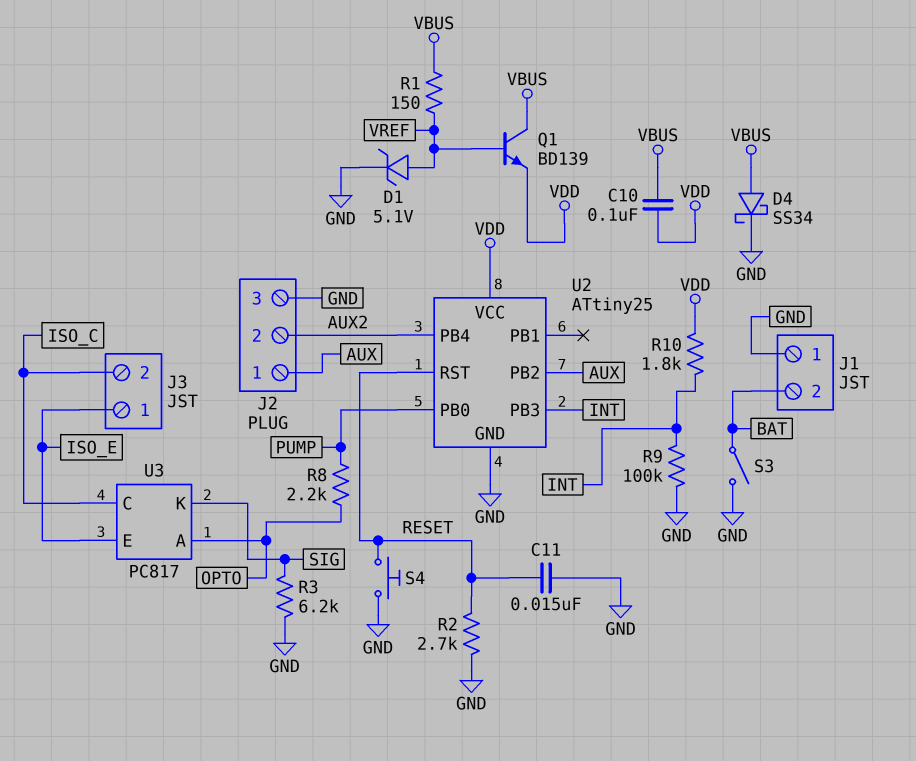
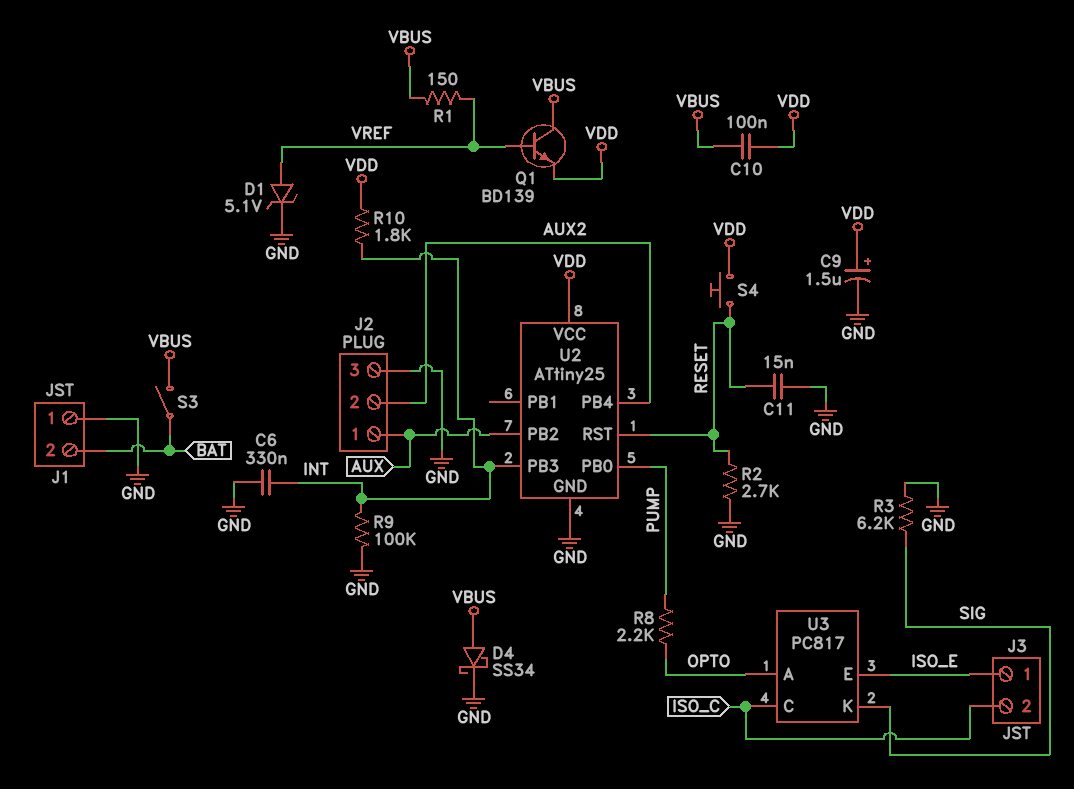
C6: none -> 330nF (GND, INT)
C9: none -> 1.5uF (plus VDD, minus GND)
S3: switch (BAT, GND) -> switch (BAT, VBUS)
S4: button (GND, RESET) -> button (RESET, VDD)

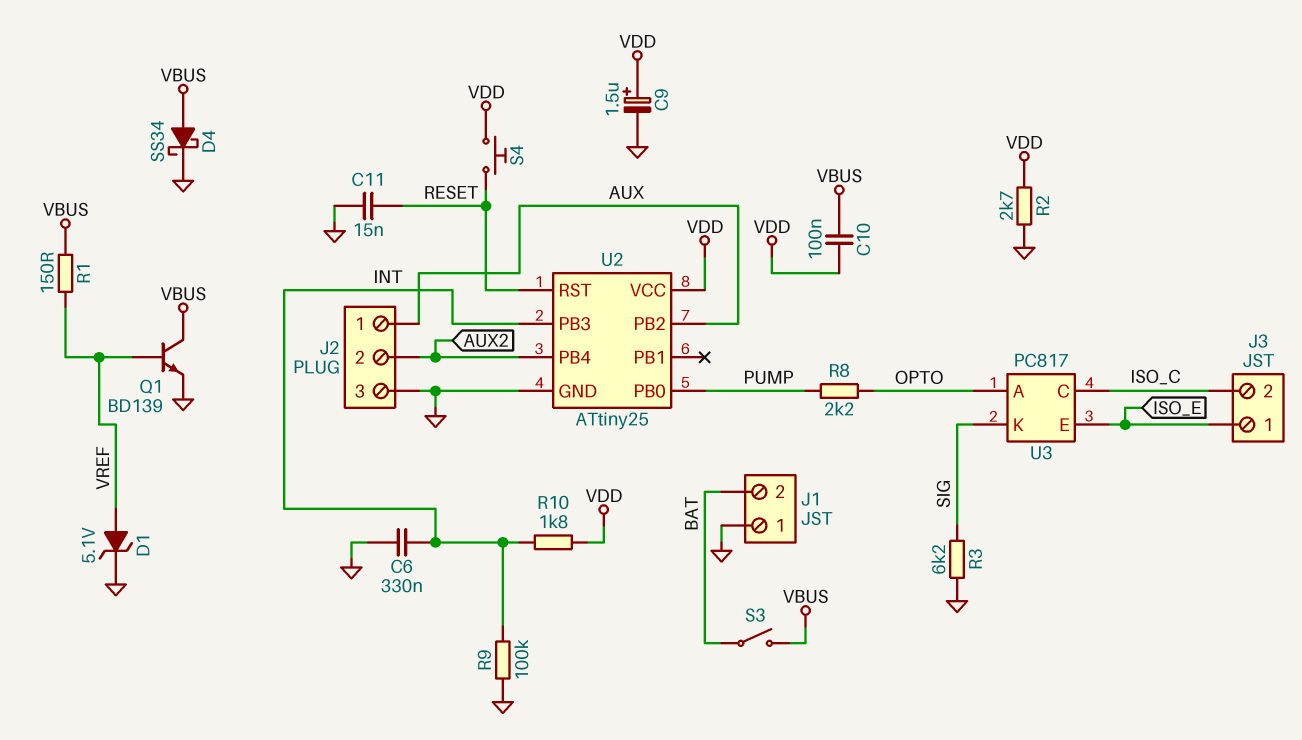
Q1: NPN BD139 (B VREF, C VBUS, E VDD) -> NPN BD139 (B VREF, C VBUS, E GND)
R2: 2.7k (GND, RESET) -> 2.7k (GND, VDD)

